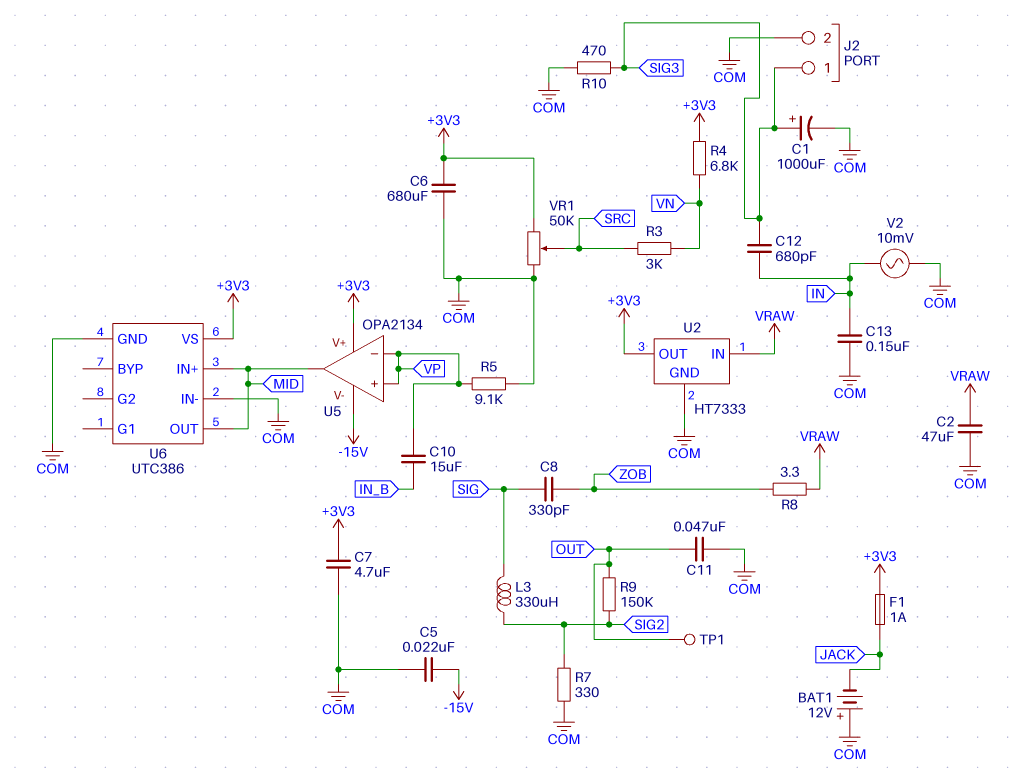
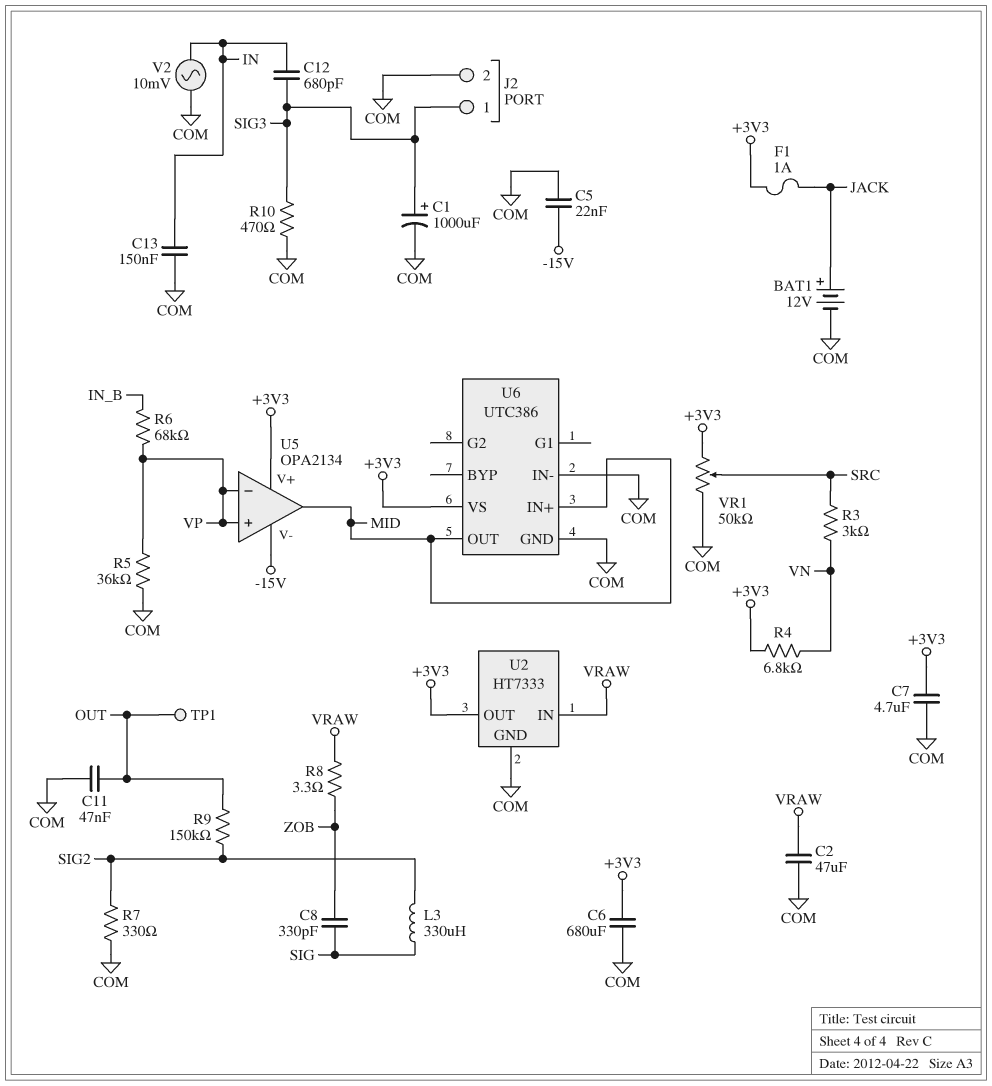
BAT1: 12V (plus COM, minus JACK) -> 12V (plus JACK, minus COM)
C10: 15uF (IN_B, VP) -> none
R5: 9.1k (COM, VP) -> 36k (COM, VP)
R6: none -> 68k (IN_B, VP)

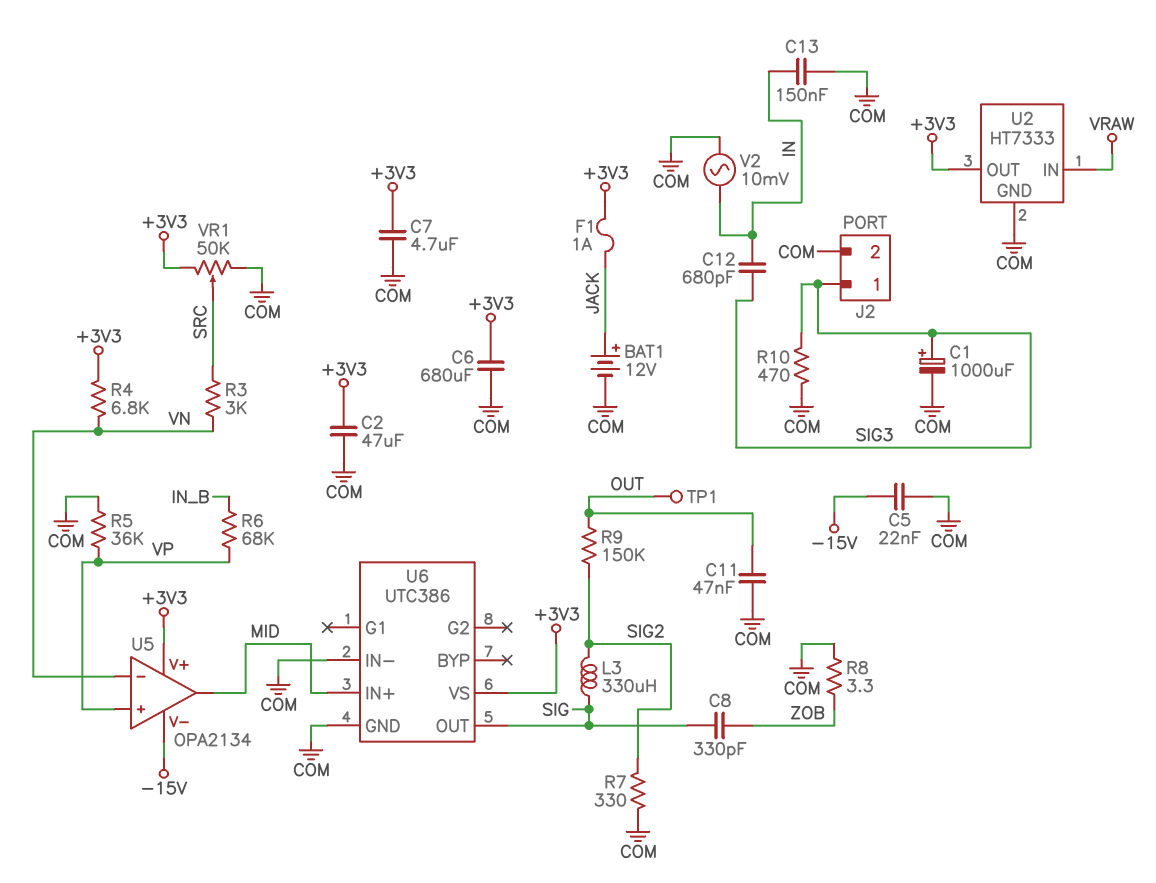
C2: 47uF (COM, VRAW) -> 47uF (+3V3, COM)
R8: 3.3 (VRAW, ZOB) -> 3.3 (COM, ZOB)
U5 pin in-: VP -> VN
U6 pin OUT: MID -> SIG

